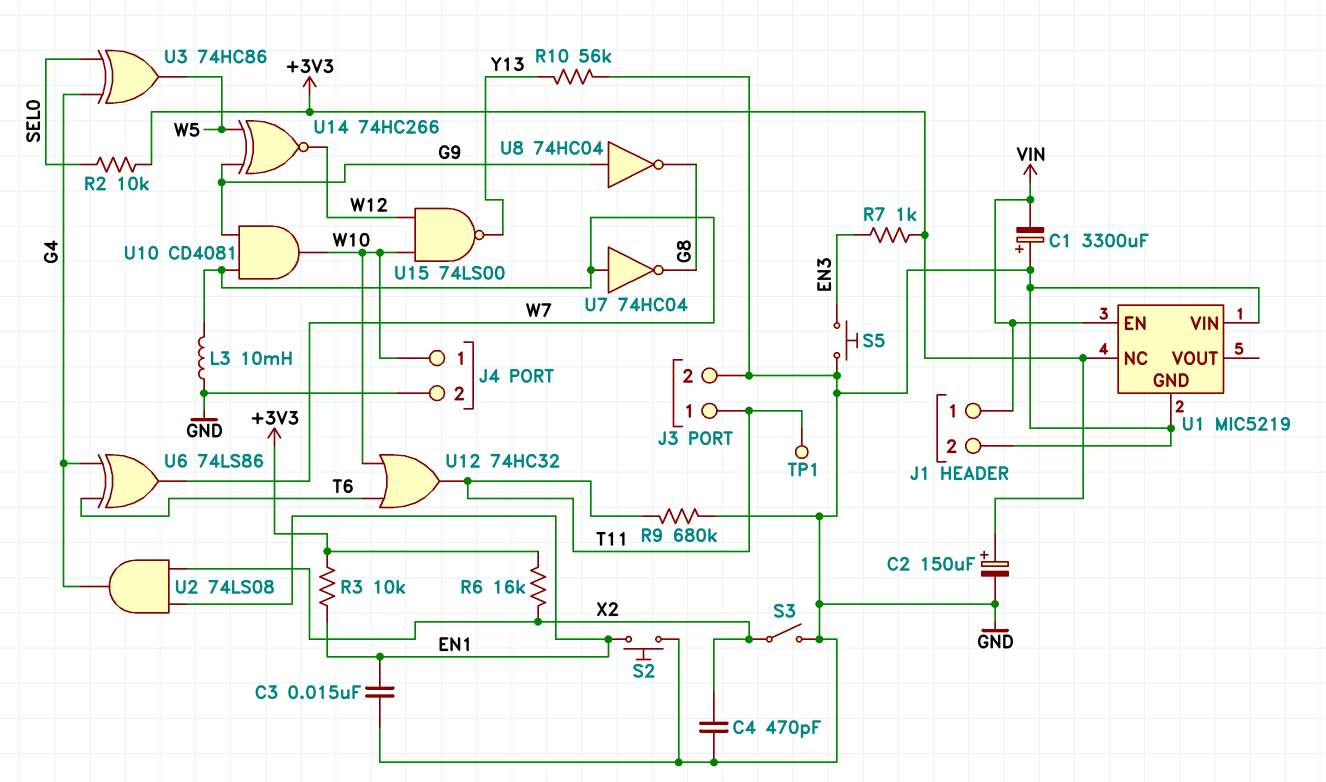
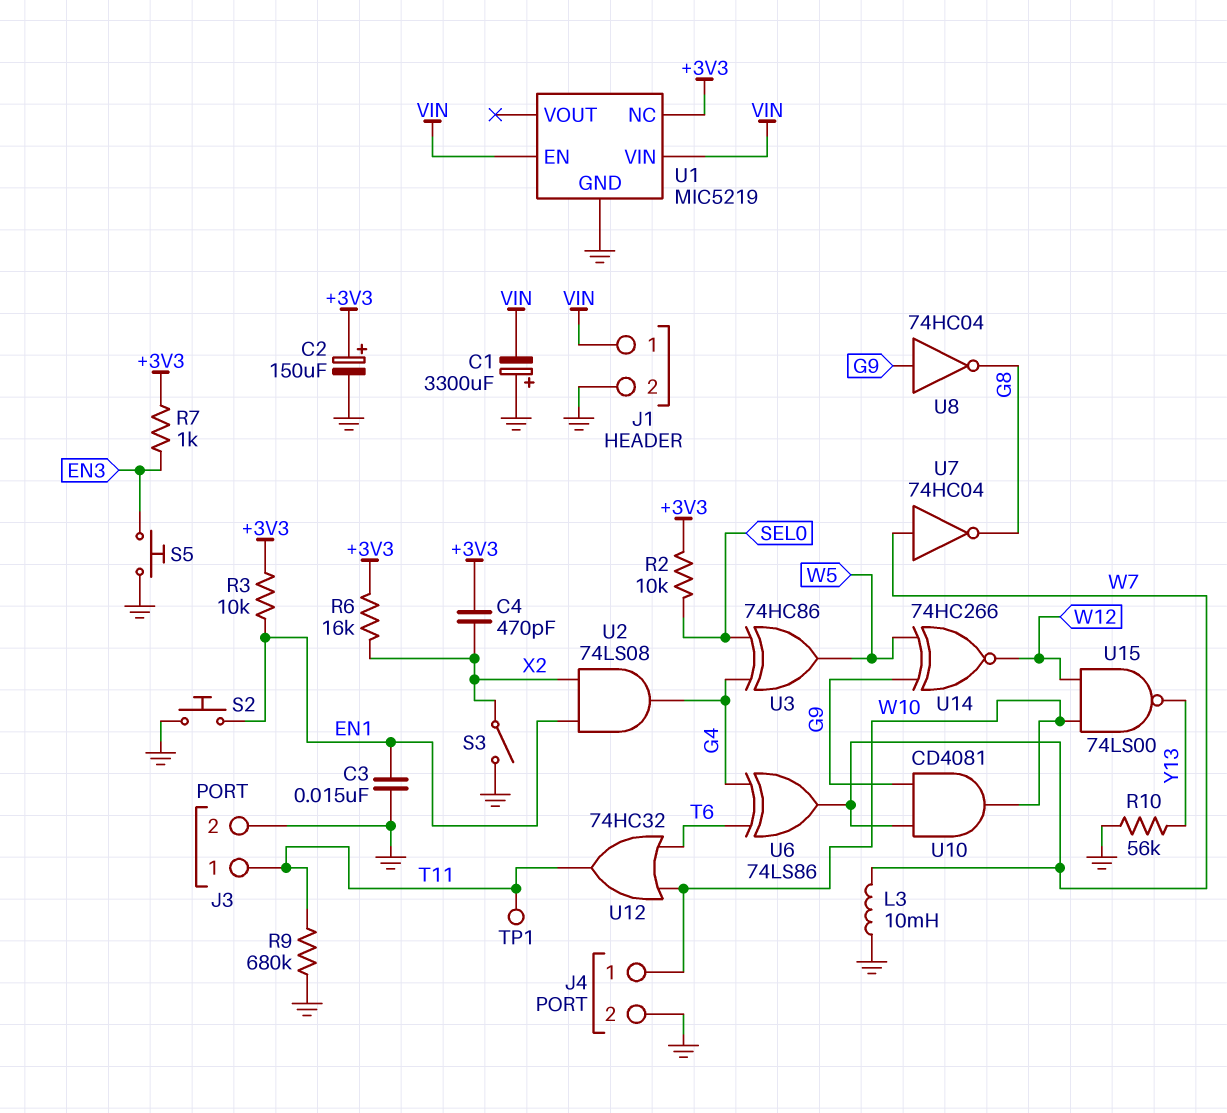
C4: 470pF (GND, X2) -> 470pF (+3V3, X2)
U1 pin VIN: GND -> VIN

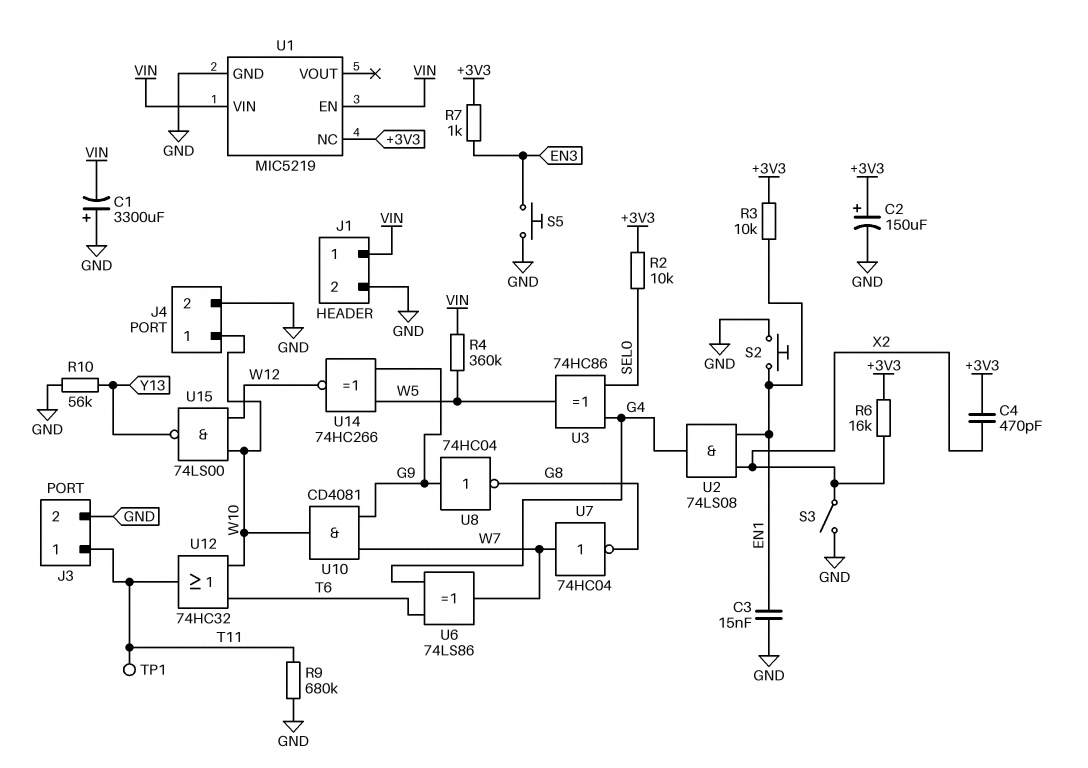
L3: 10mH (GND, W7) -> none
R4: none -> 360k (VIN, W5)

